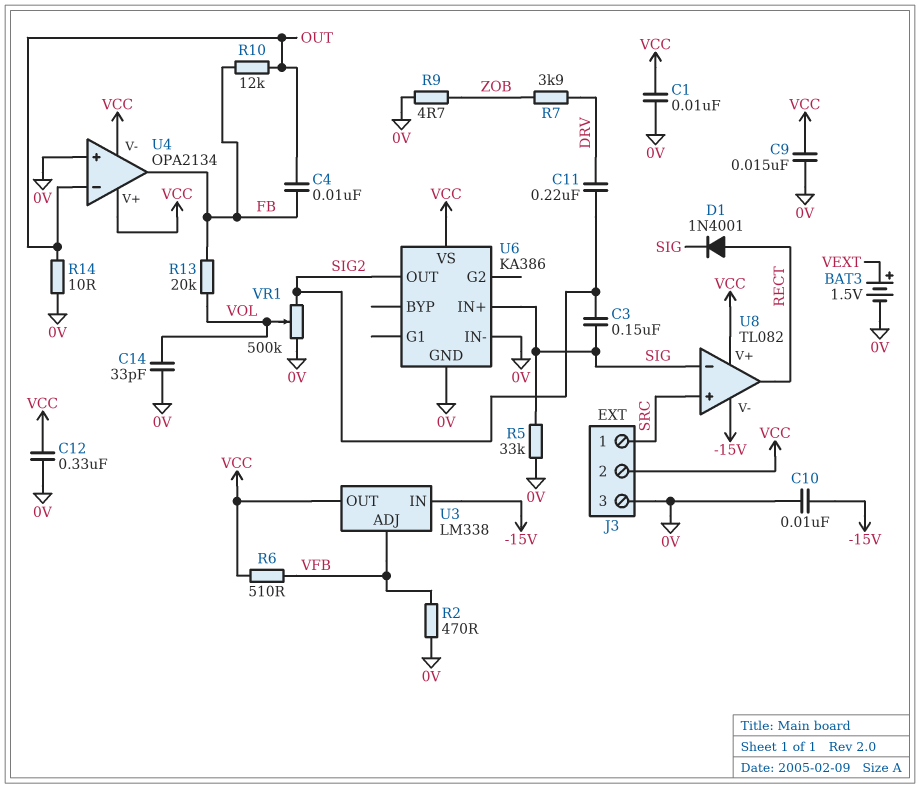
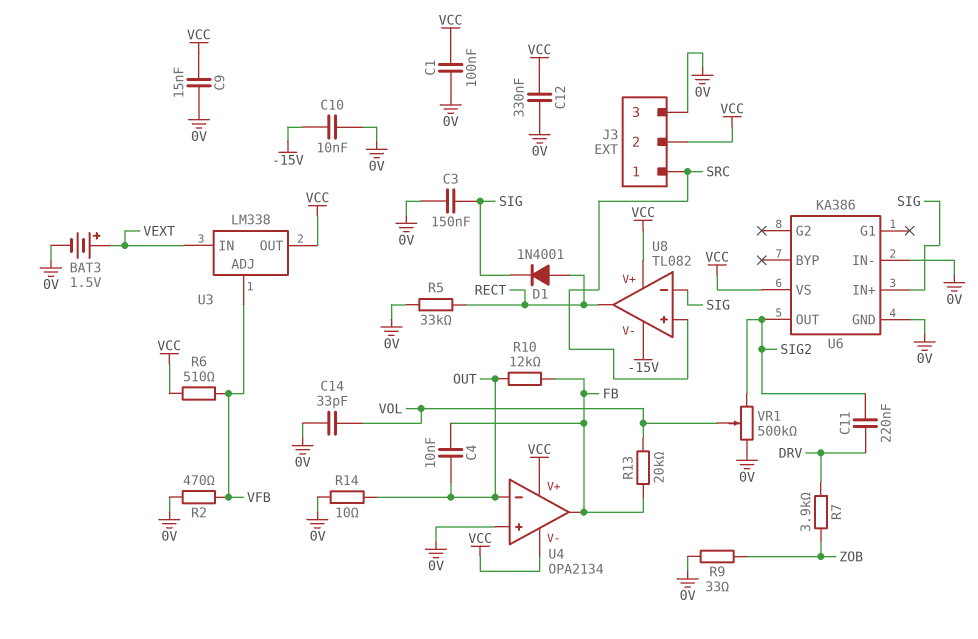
C1: 10nF (0V, VCC) -> 100nF (0V, VCC)
C3: 150nF (SIG, SIG2) -> 150nF (0V, SIG)
R5: 33k (0V, SIG) -> 33k (0V, RECT)
R9: 4.7 (0V, ZOB) -> 33 (0V, ZOB)
U3 pin IN: -15V -> VEXT

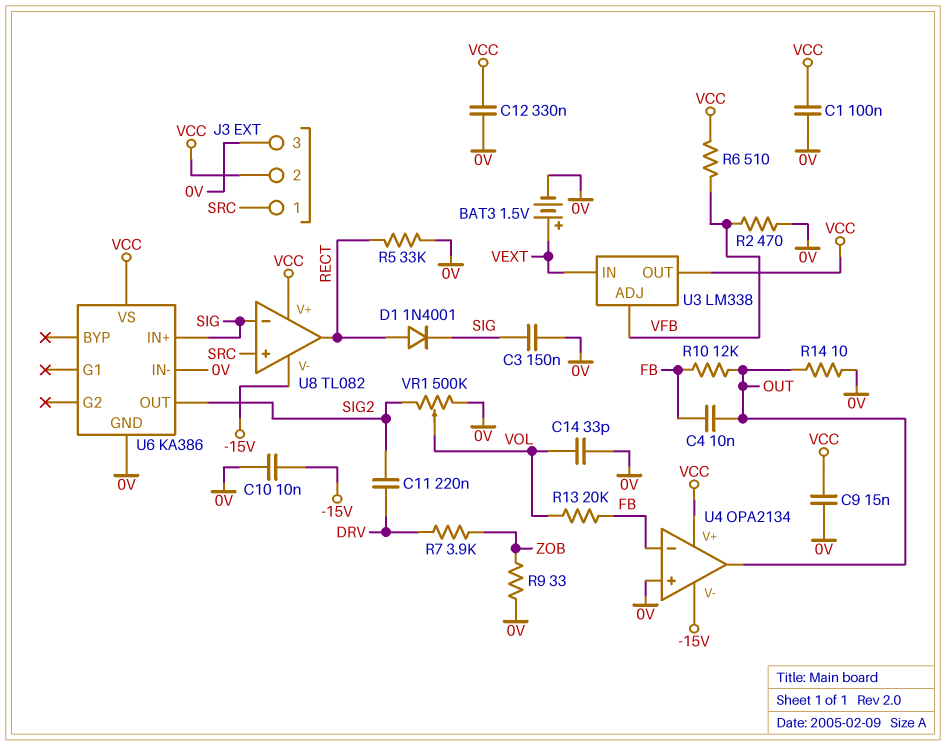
U4 pin V-: VCC -> -15V
U4 pin in-: OUT -> FB
U4 pin out: FB -> OUT

